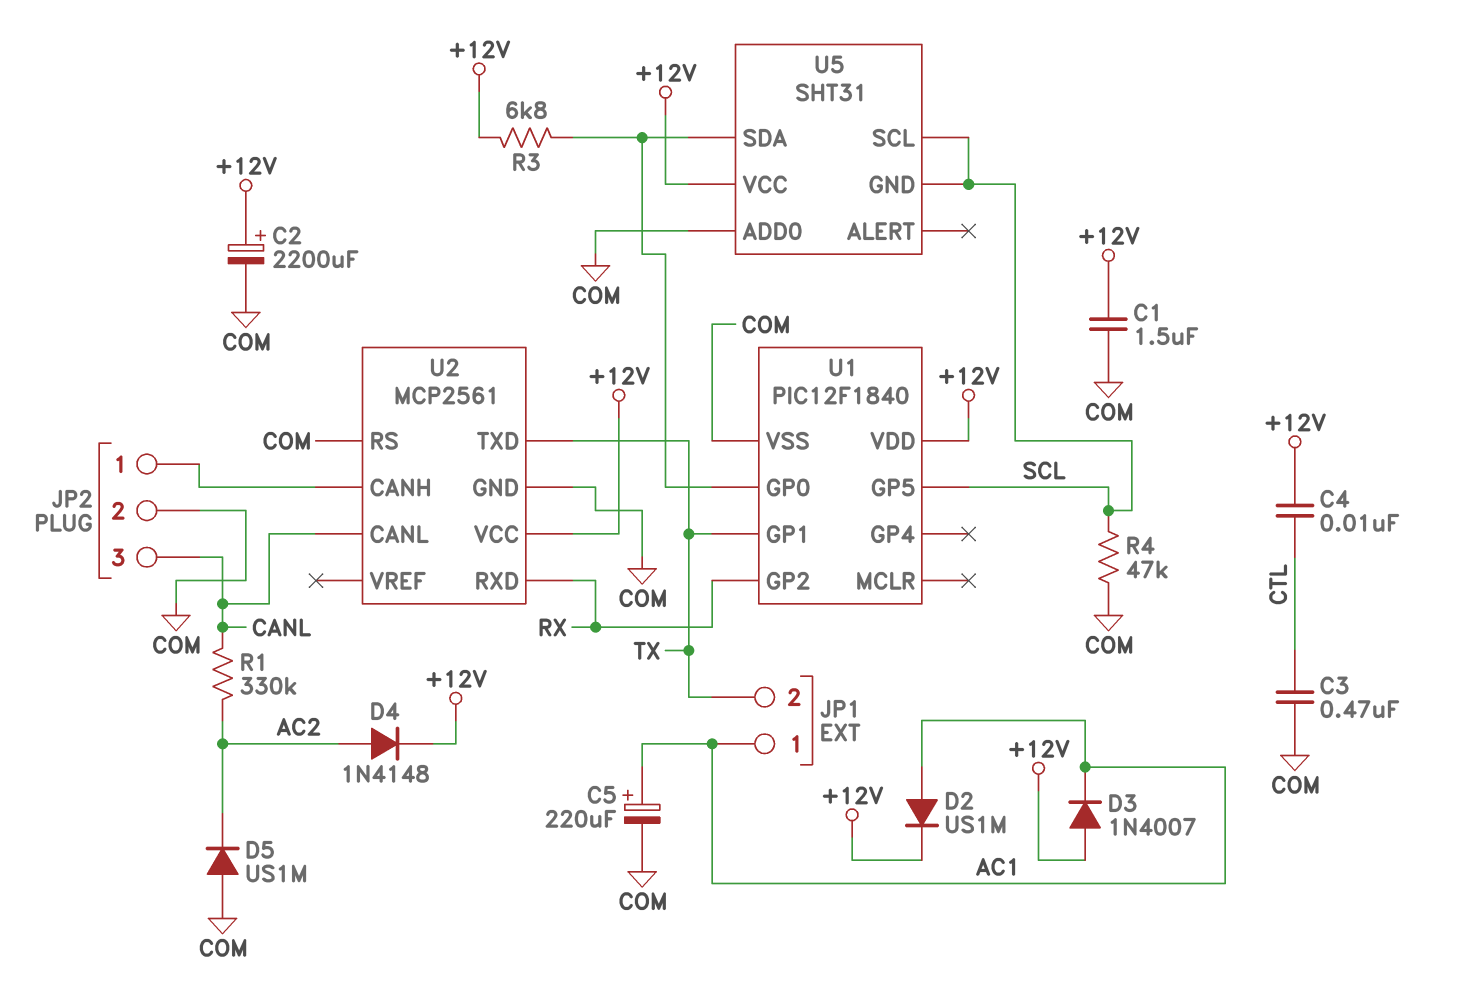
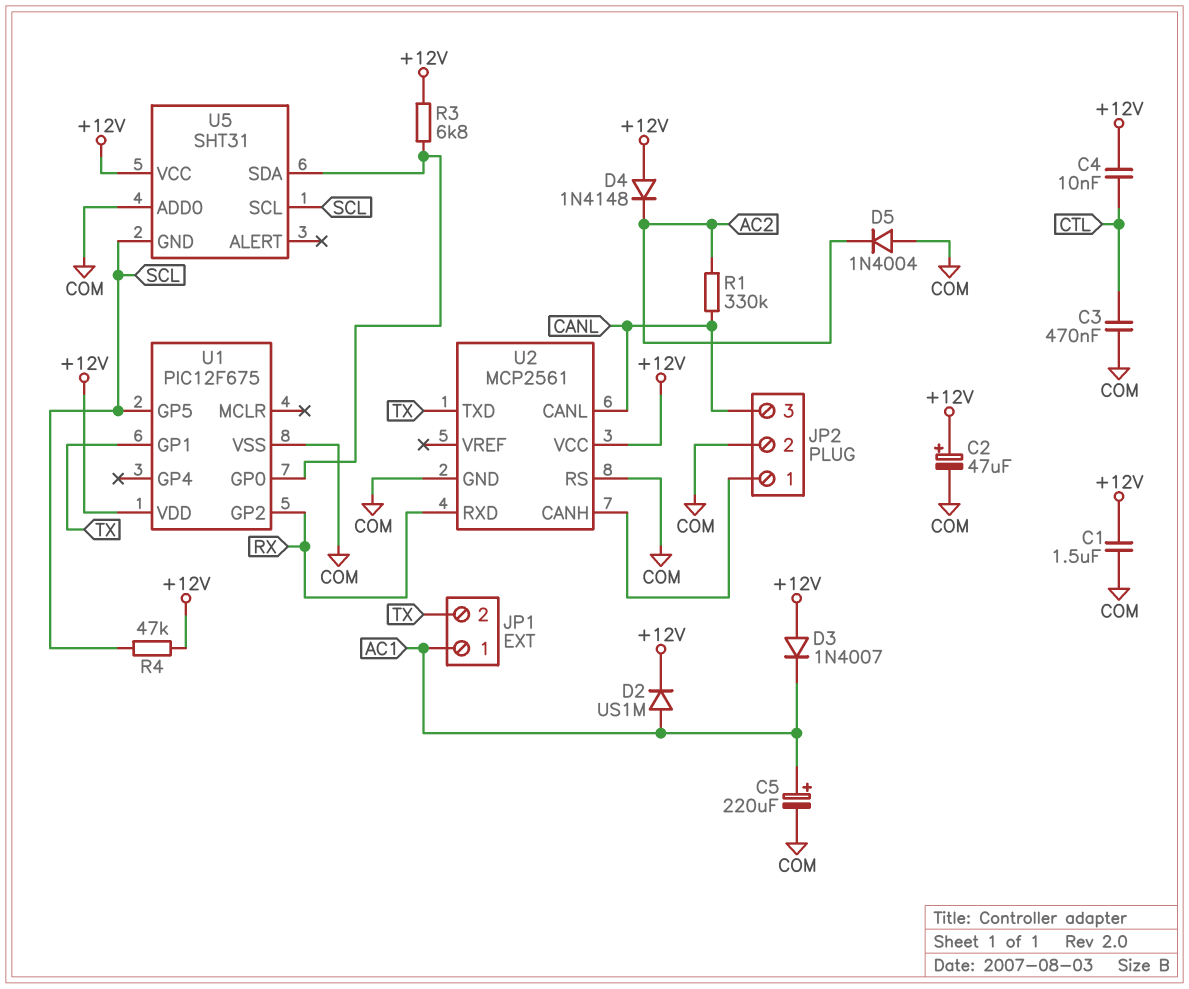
C2: 2200uF (plus +12V, minus COM) -> 47uF (plus +12V, minus COM)
D4: diode 1N4148 (A AC2, K +12V) -> diode 1N4148 (A +12V, K AC2)
D5: diode US1M (A COM, K AC2) -> diode 1N4004 (A COM, K AC2)
R4: 47k (COM, SCL) -> 47k (+12V, SCL)
U1: PIC12F1840 -> PIC12F675

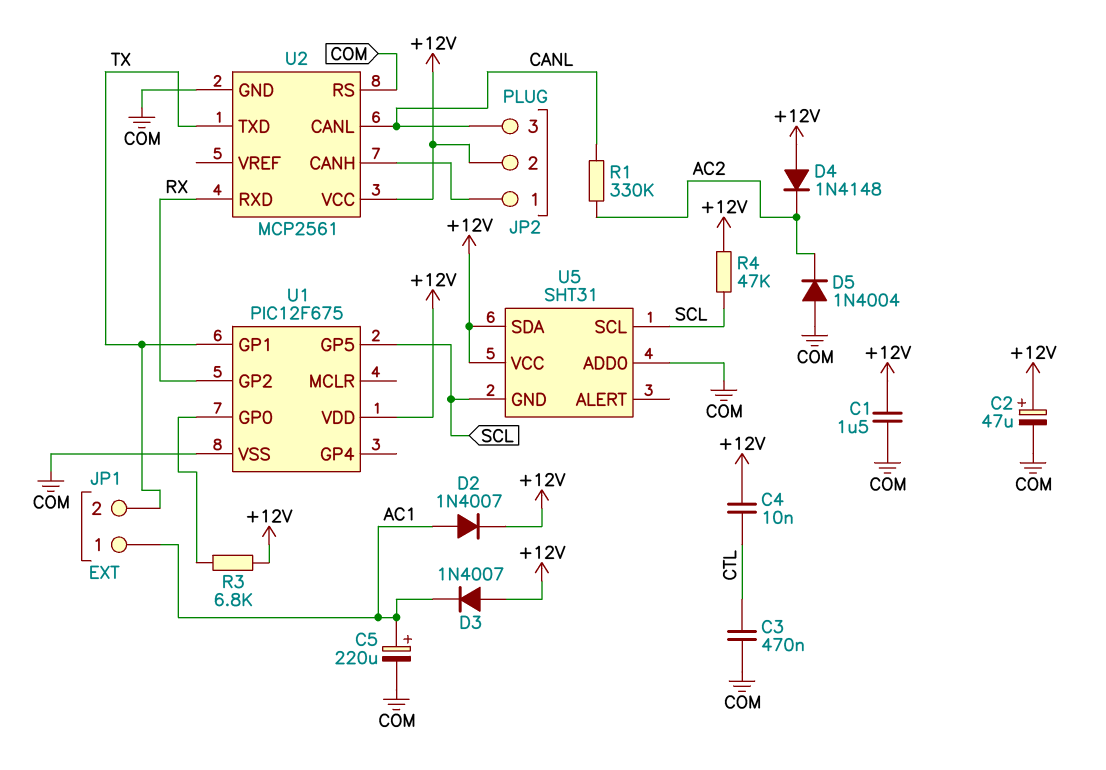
D2: diode US1M (A AC1, K +12V) -> diode 1N4007 (A AC1, K +12V)
JP2 pin 2: COM -> +12V
U5 pin SDA: U1/GP0 -> +12V

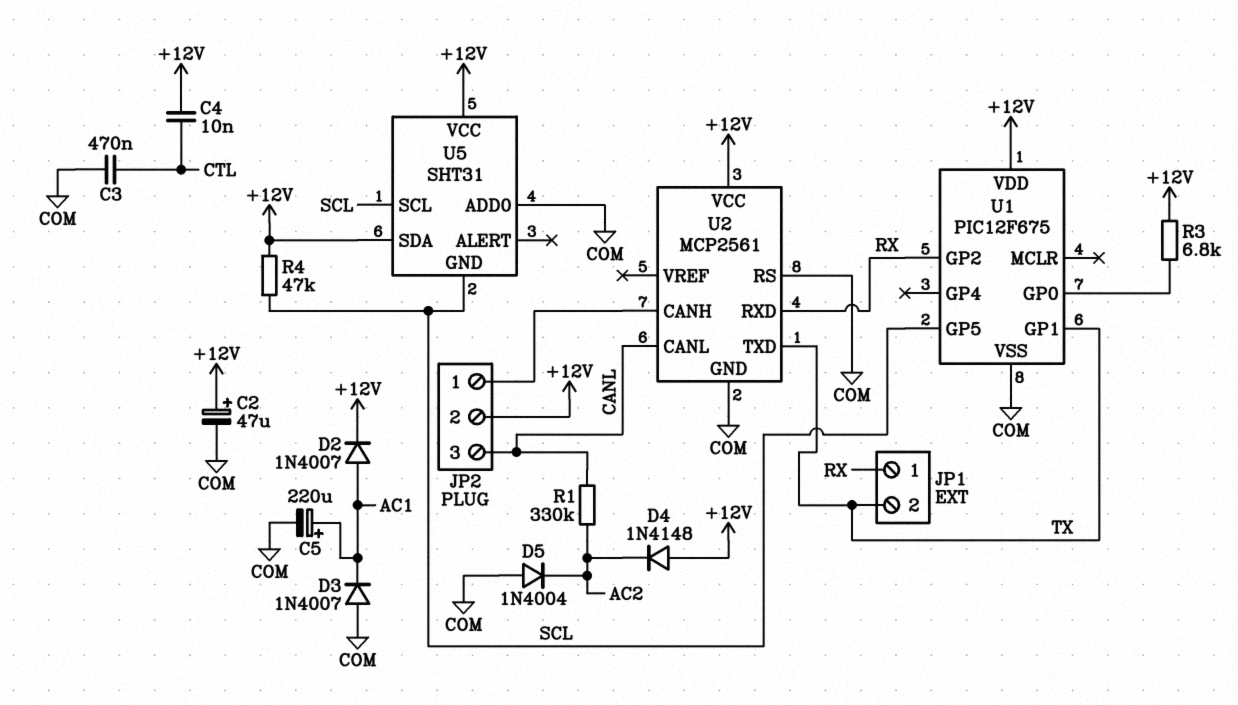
C1: 1.5uF (+12V, COM) -> none
D3: diode 1N4007 (A +12V, K AC1) -> diode 1N4007 (A COM, K AC1)
JP1 pin 1: AC1 -> RX

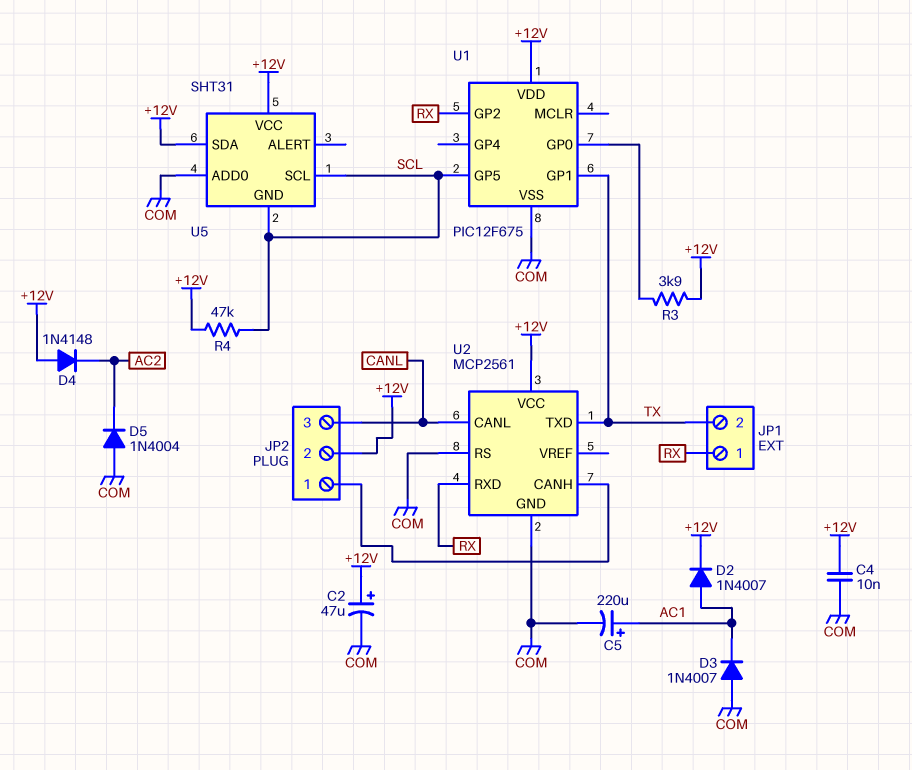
C3: 470nF (COM, CTL) -> none
C4: 10nF (+12V, CTL) -> 10nF (+12V, COM)
R1: 330k (AC2, CANL) -> none
R3: 6.8k (+12V, U1/GP0) -> 3.9k (+12V, U1/GP0)

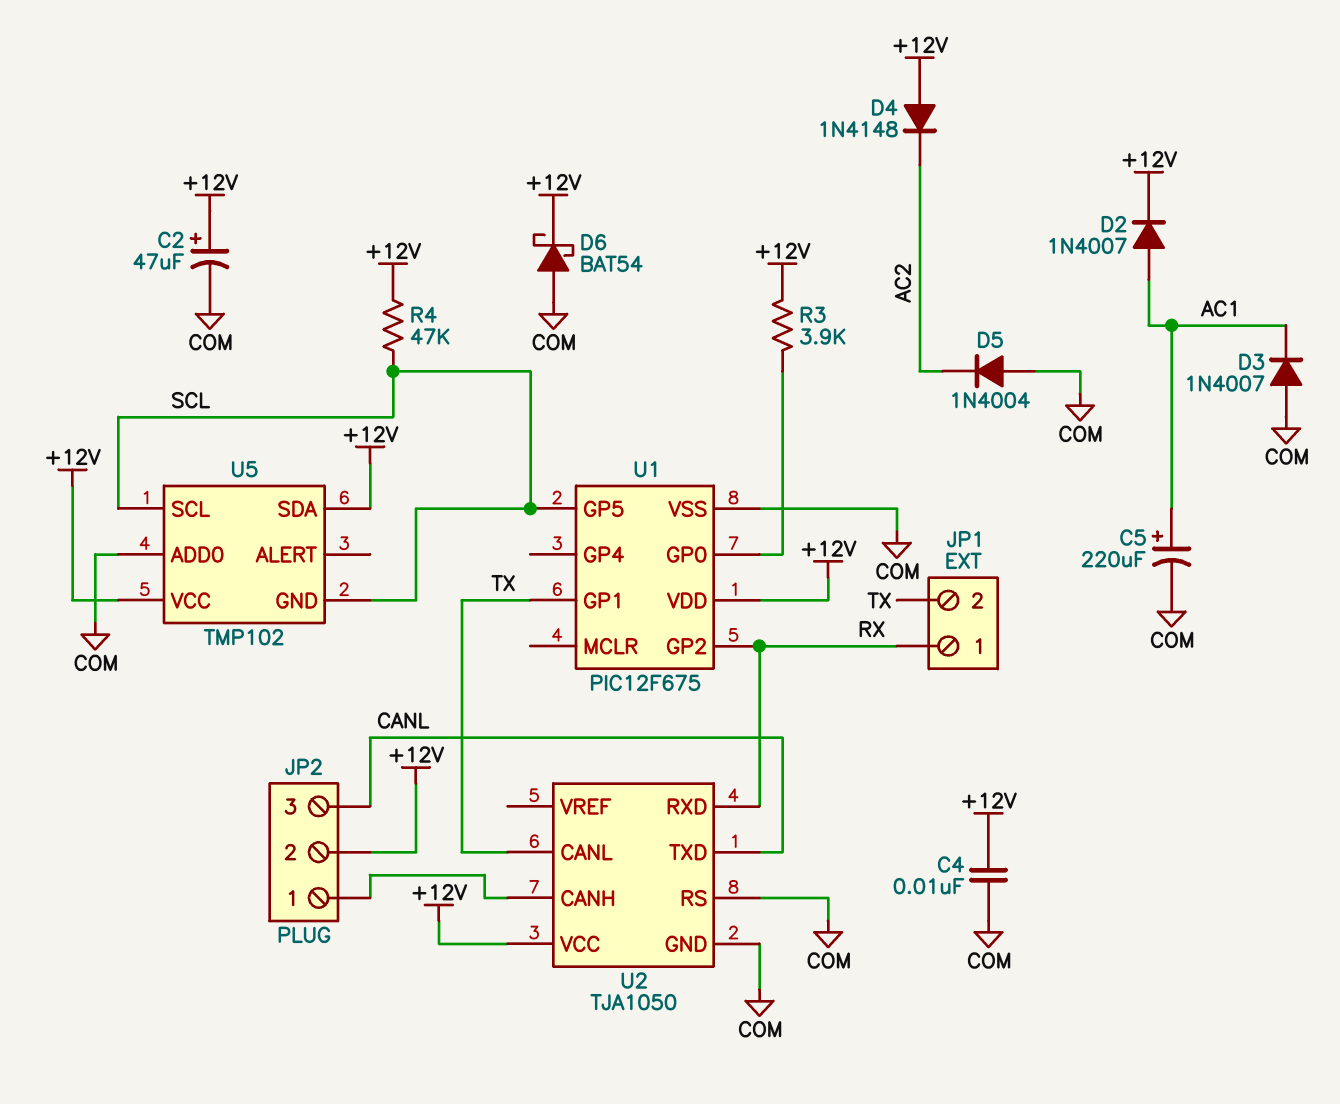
D6: none -> schottky BAT54 (A COM, K +12V)
U2: MCP2561 -> TJA1050
U2 pin CANL: CANL -> TX
U2 pin TXD: TX -> CANL
U5: SHT31 -> TMP102

